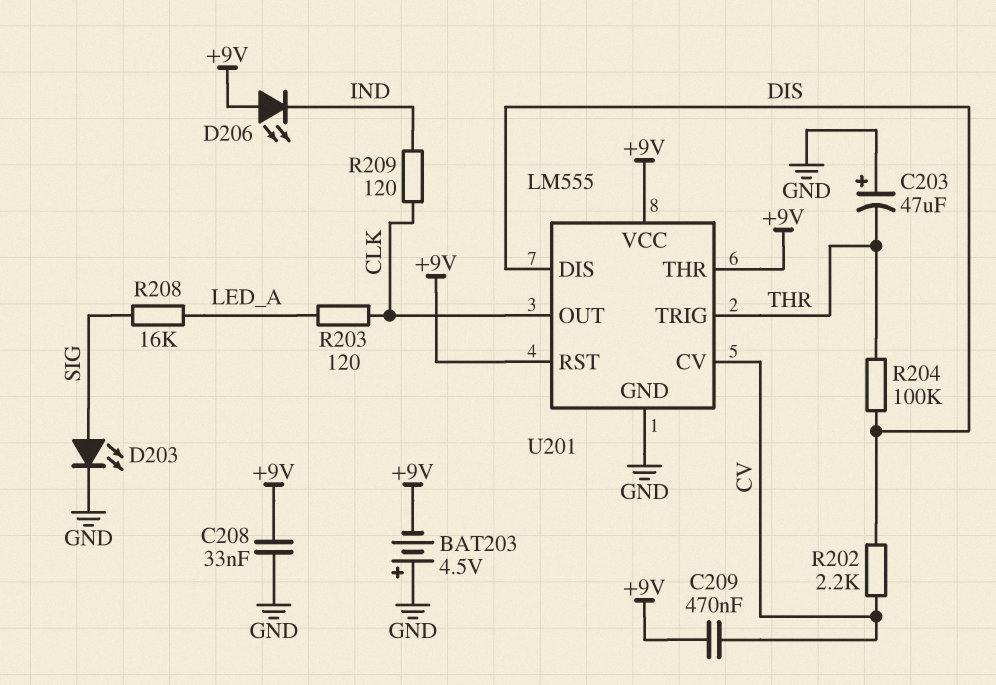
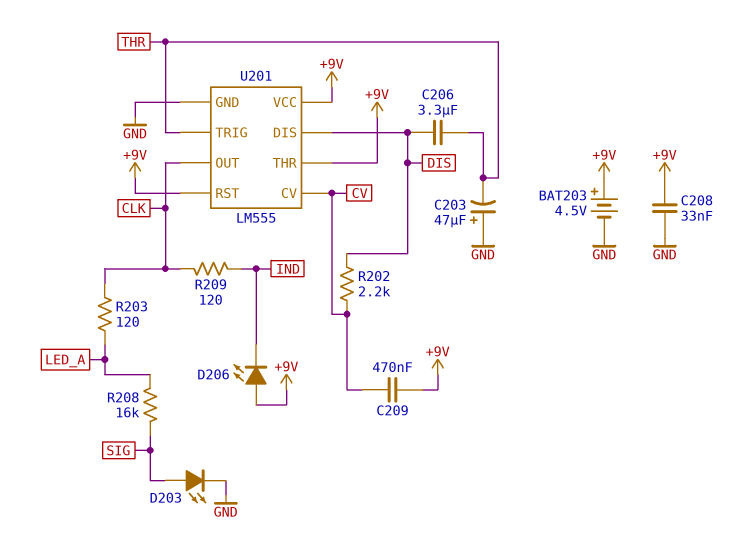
BAT203: 4.5V (plus GND, minus +9V) -> 4.5V (plus +9V, minus GND)
C206: none -> 3.3uF (DIS, THR)
R204: 100k (DIS, THR) -> none

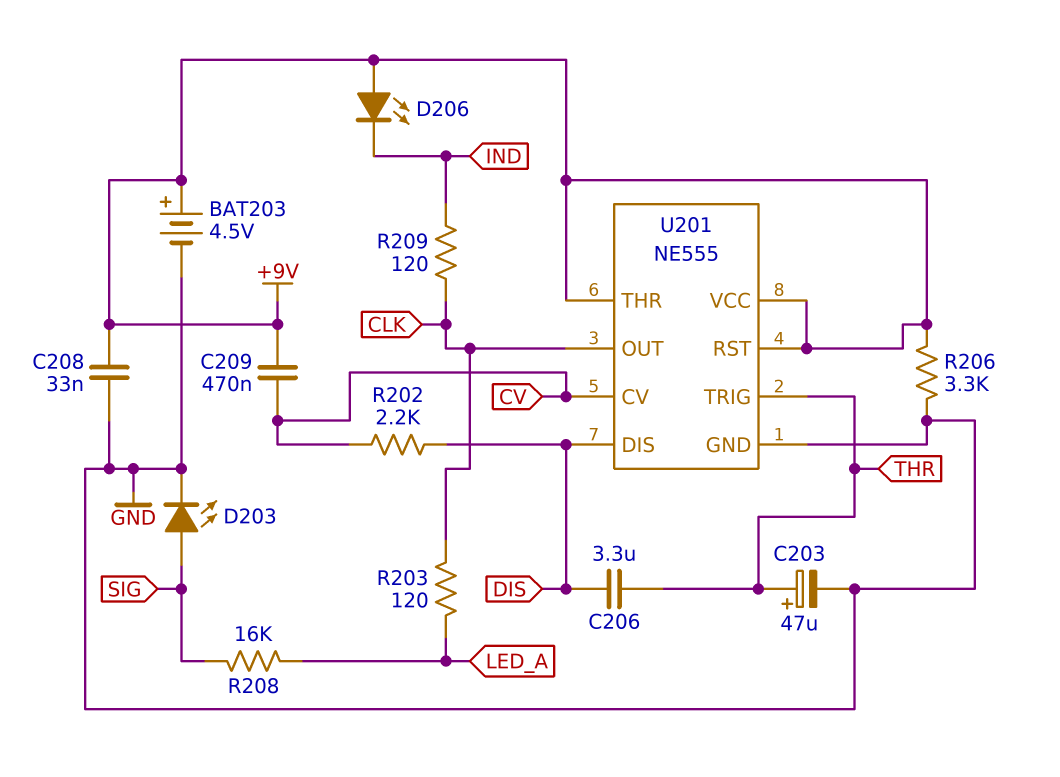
C203: 47uF (plus GND, minus THR) -> 47uF (plus THR, minus GND)
R206: none -> 3.3k (+9V, GND)
U201: LM555 -> NE555

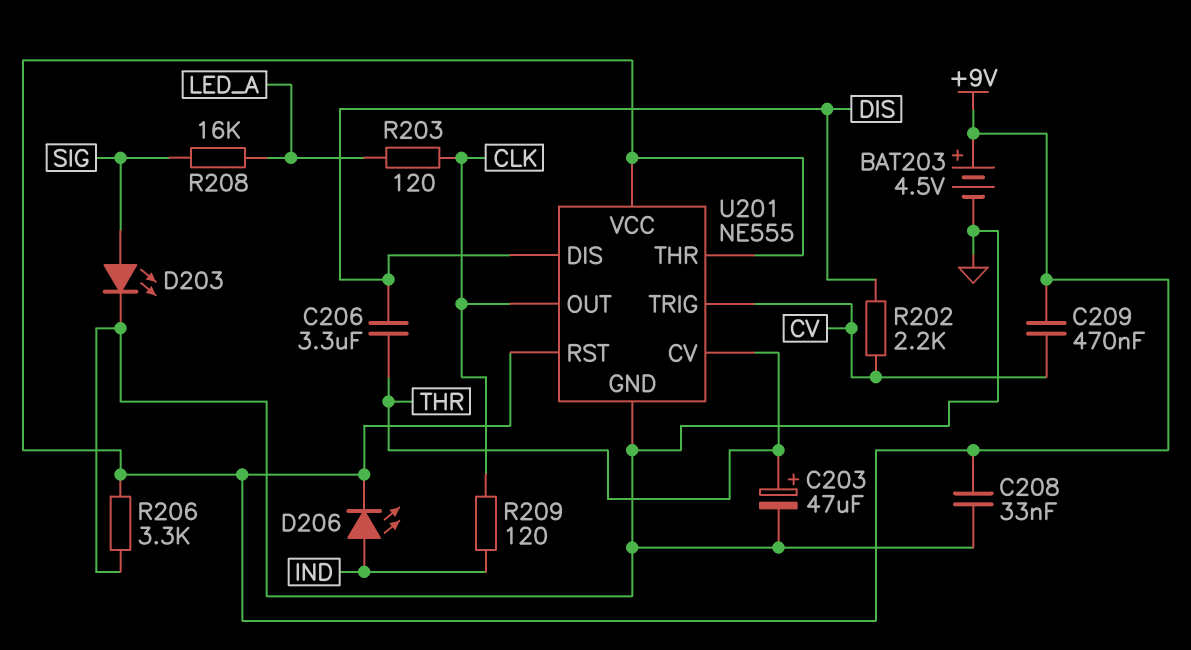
D206: LED (A +9V, K IND) -> LED (A IND, K +9V)
U201 pin CV: CV -> THR
U201 pin TRIG: THR -> CV

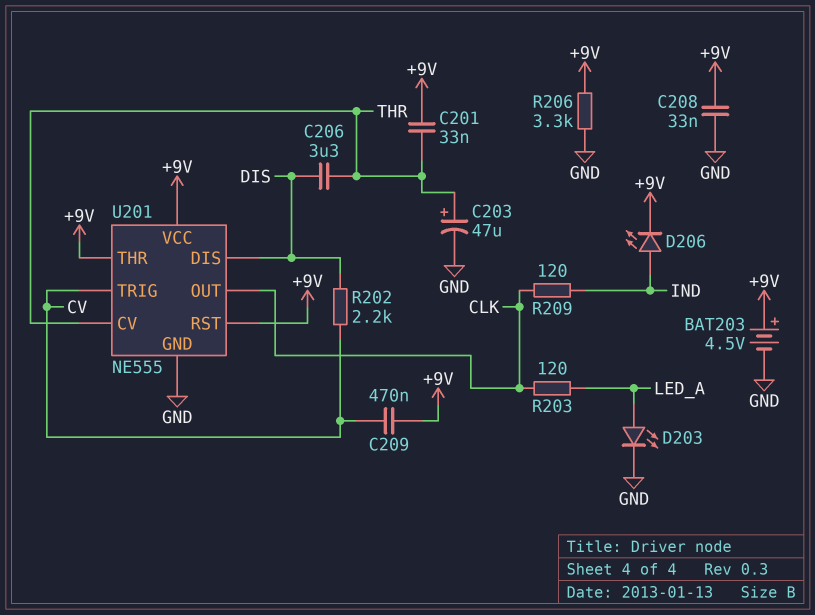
C201: none -> 33nF (+9V, THR)
D203: LED (A SIG, K GND) -> LED (A LED_A, K GND)
R208: 16k (LED_A, SIG) -> none

